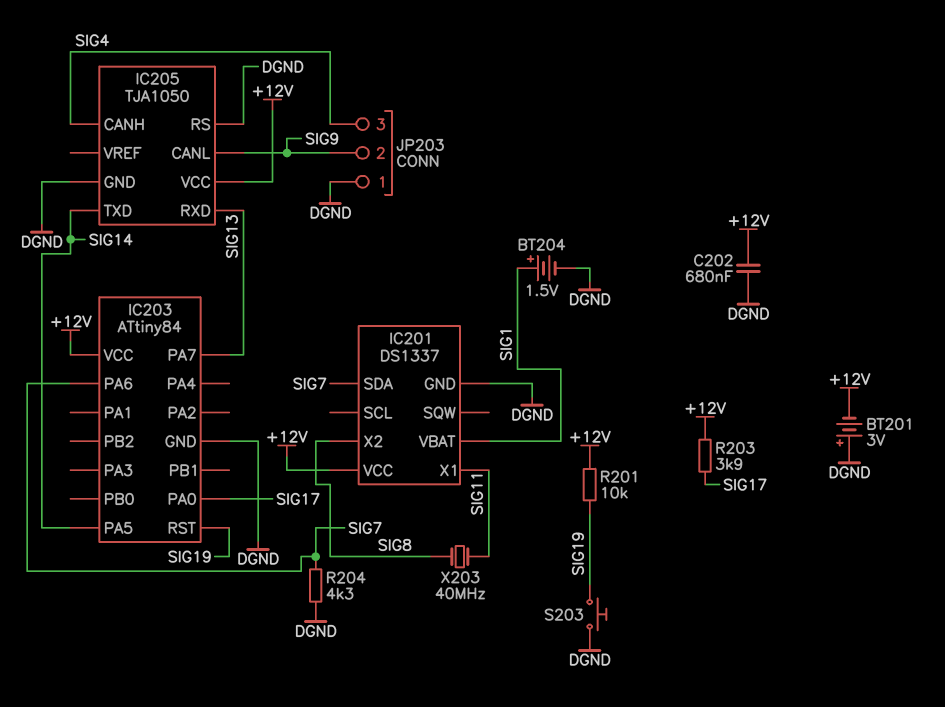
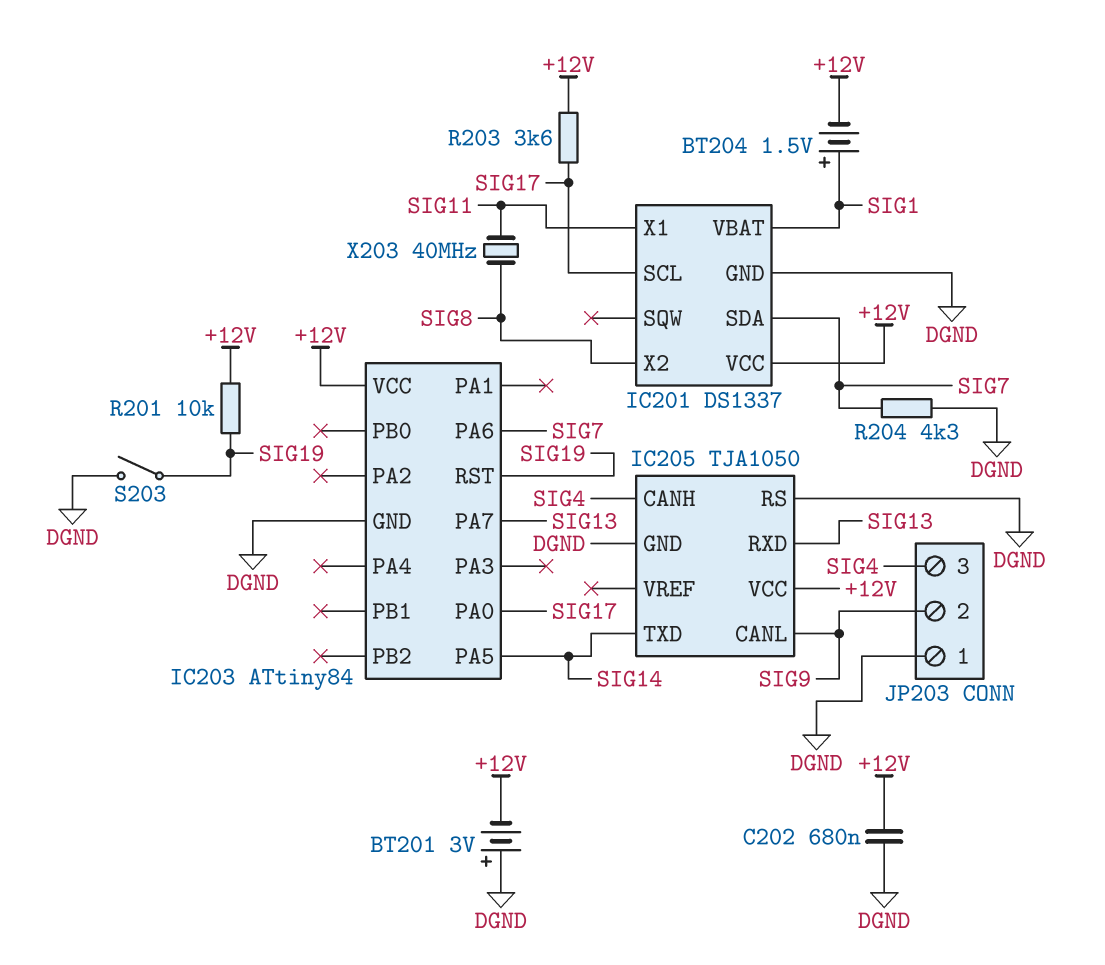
BT204: 1.5V (plus SIG1, minus DGND) -> 1.5V (plus SIG1, minus +12V)
IC201 pin SCL: none -> SIG17
R203: 3.9k (+12V, SIG17) -> 3.6k (+12V, SIG17)
S203: button (DGND, SIG19) -> switch (DGND, SIG19)

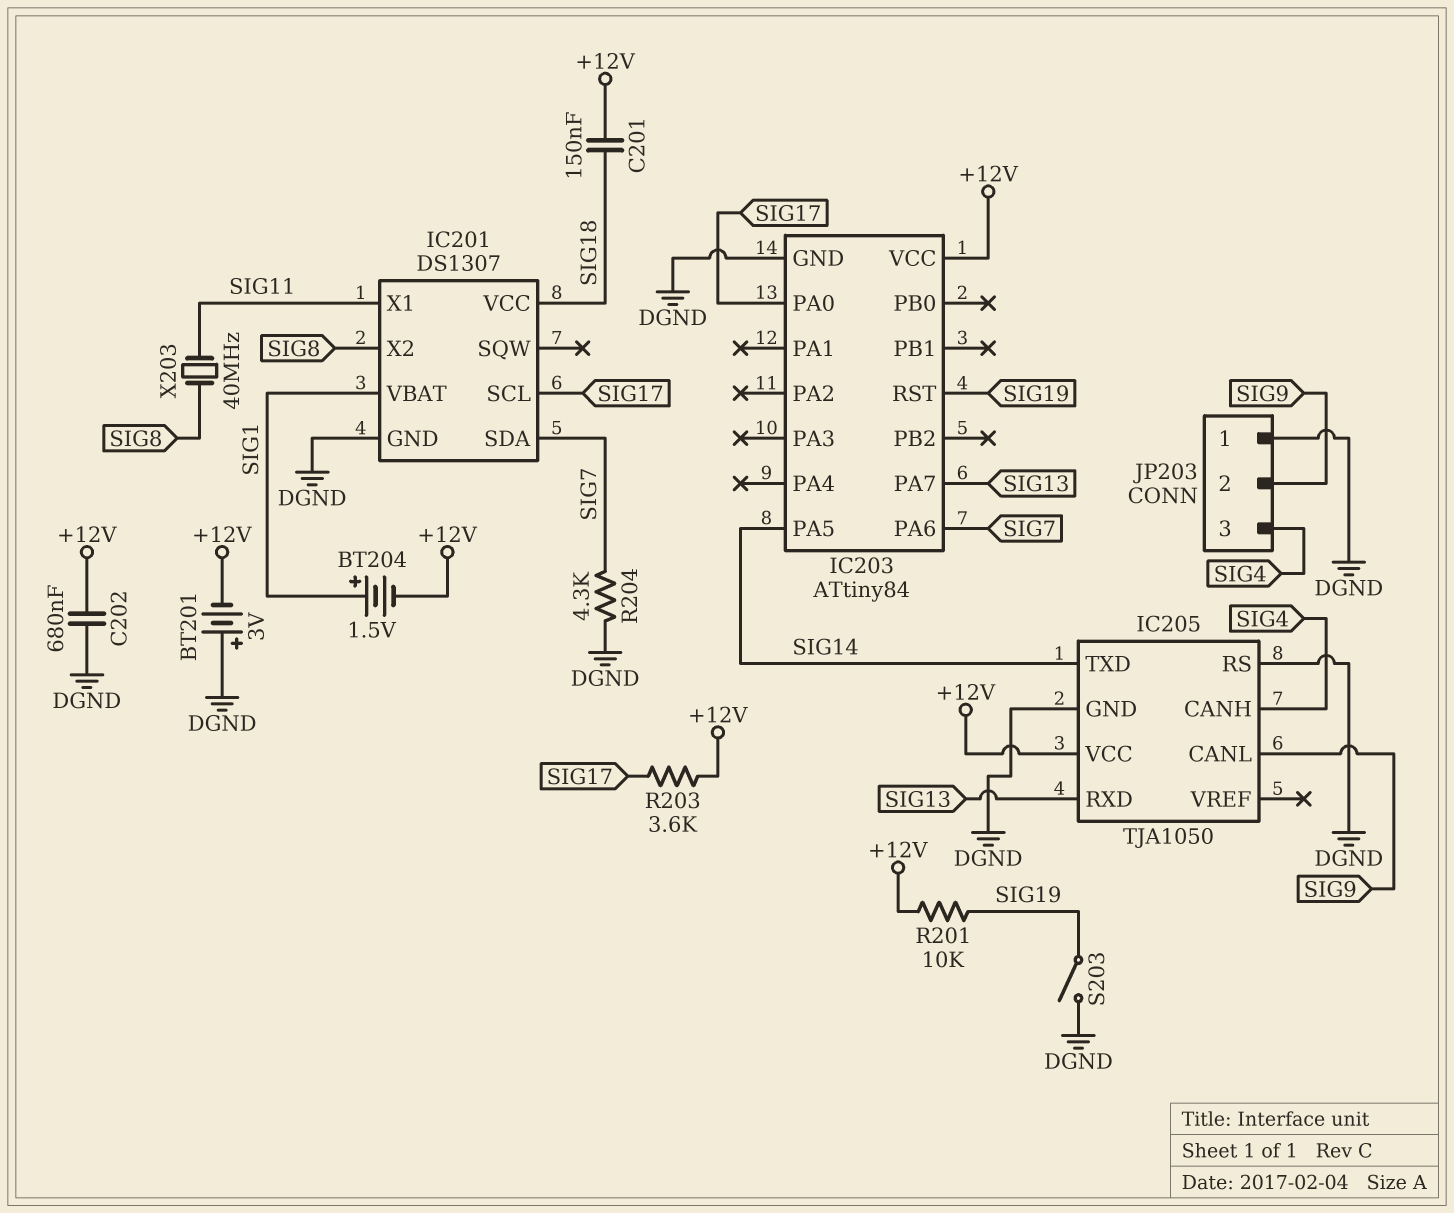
C201: none -> 150nF (+12V, SIG18)
IC201: DS1337 -> DS1307
IC201 pin VCC: +12V -> SIG18

